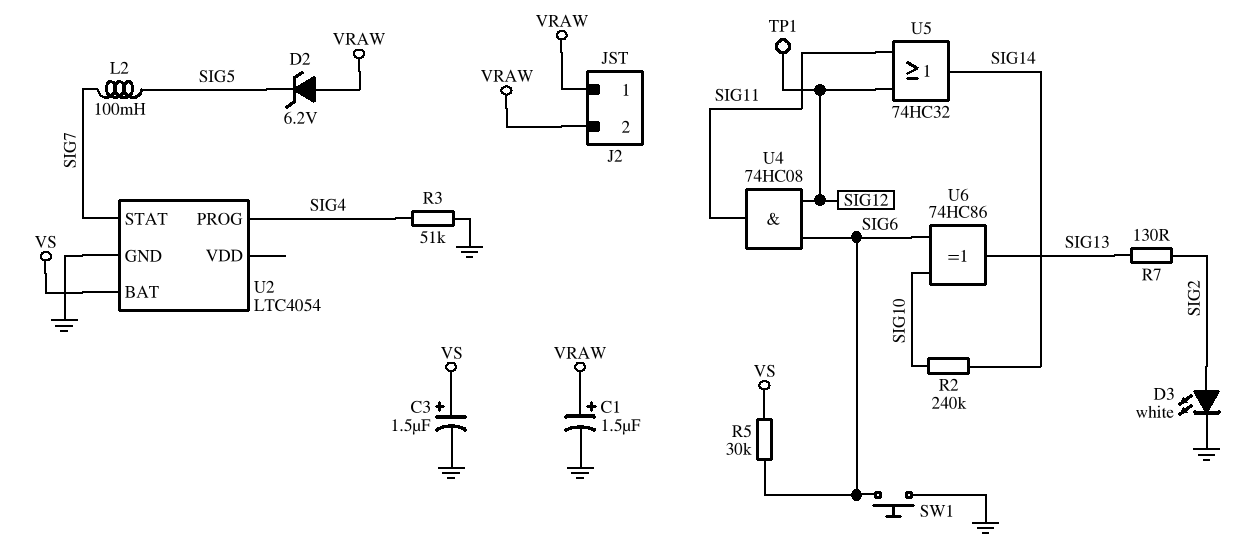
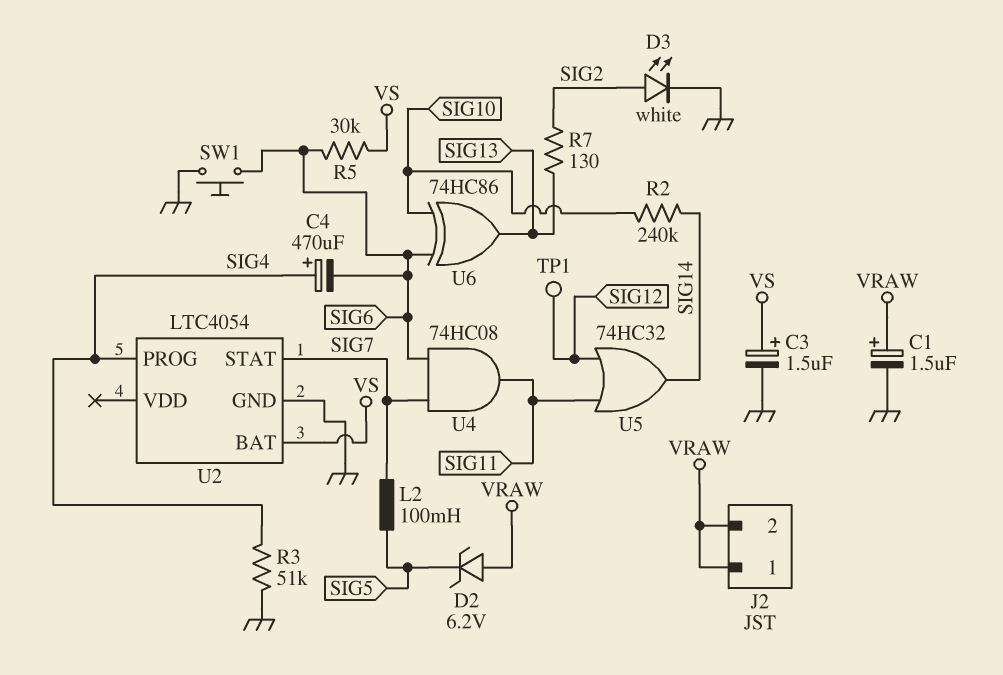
C4: none -> 470uF (plus SIG4, minus SIG6)
U4: AND 74HC08 (in SIG6, in SIG12, out SIG11) -> AND 74HC08 (in SIG6, in SIG7, out SIG11)

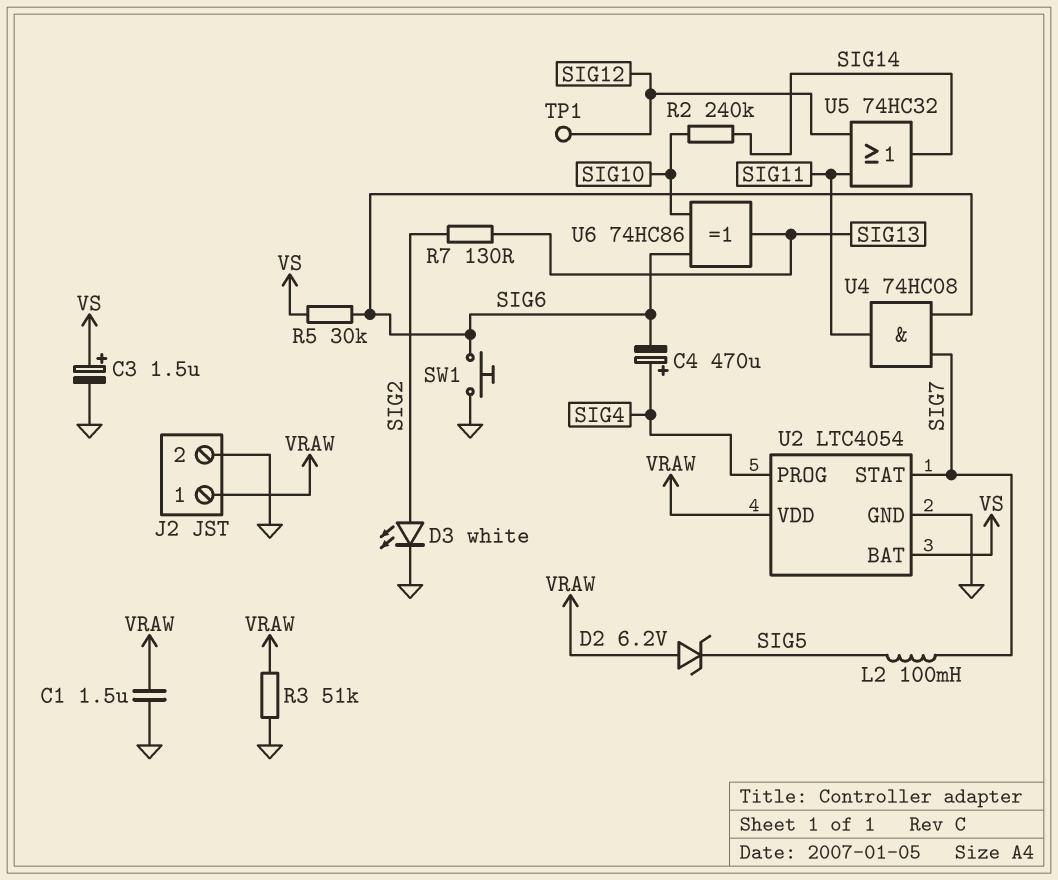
C1: 1.5uF (plus VRAW, minus GND) -> 1.5uF (GND, VRAW)
J2 pin 2: VRAW -> GND
R3: 51k (GND, SIG4) -> 51k (GND, VRAW)
U2 pin VDD: none -> VRAW

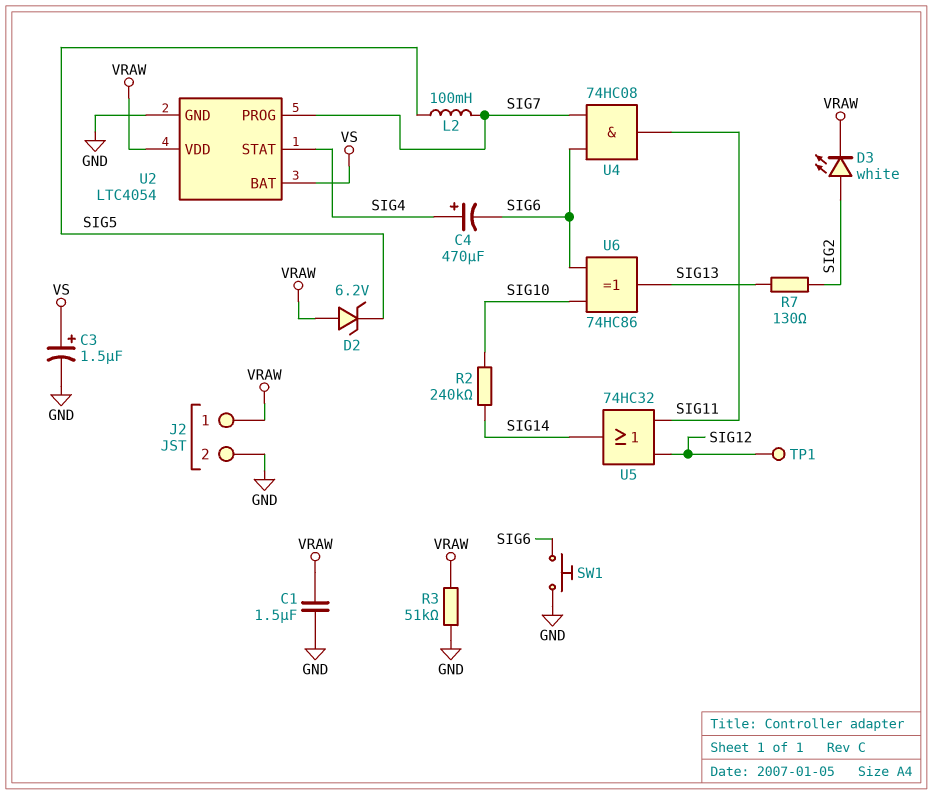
D3: LED white (A SIG2, K GND) -> LED white (A SIG2, K VRAW)
R5: 30k (SIG6, VS) -> none
U2 pin PROG: SIG4 -> SIG7
U2 pin STAT: SIG7 -> SIG4

